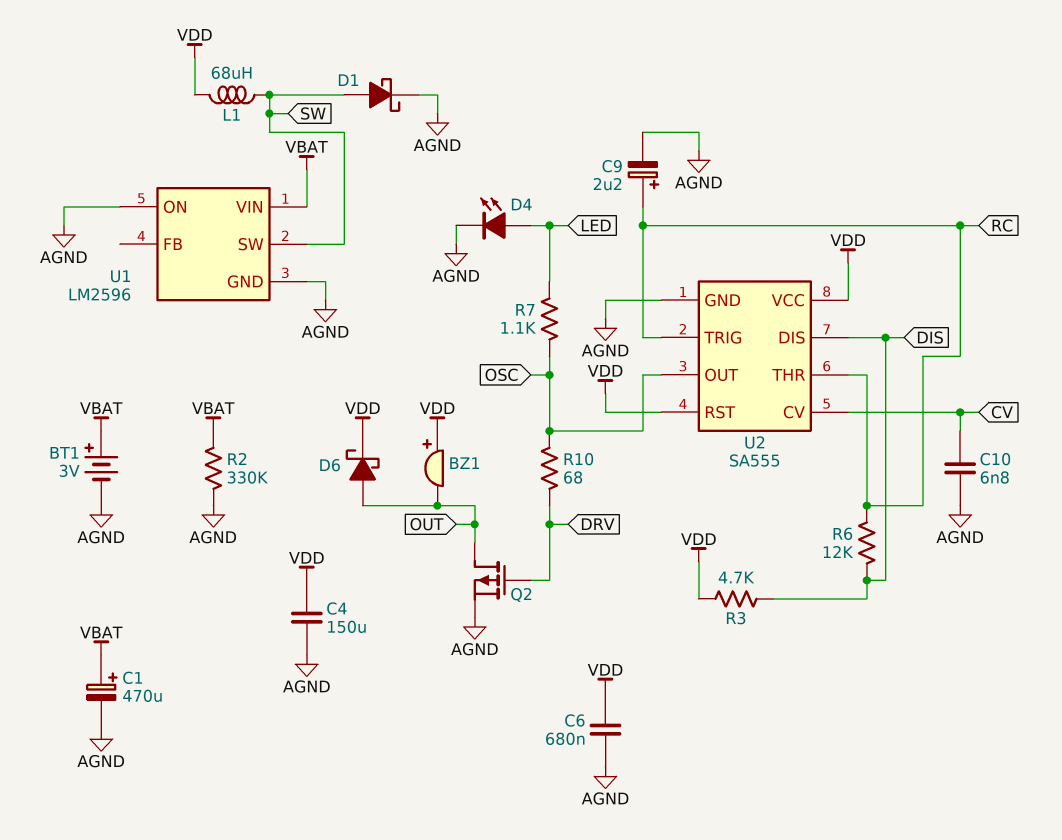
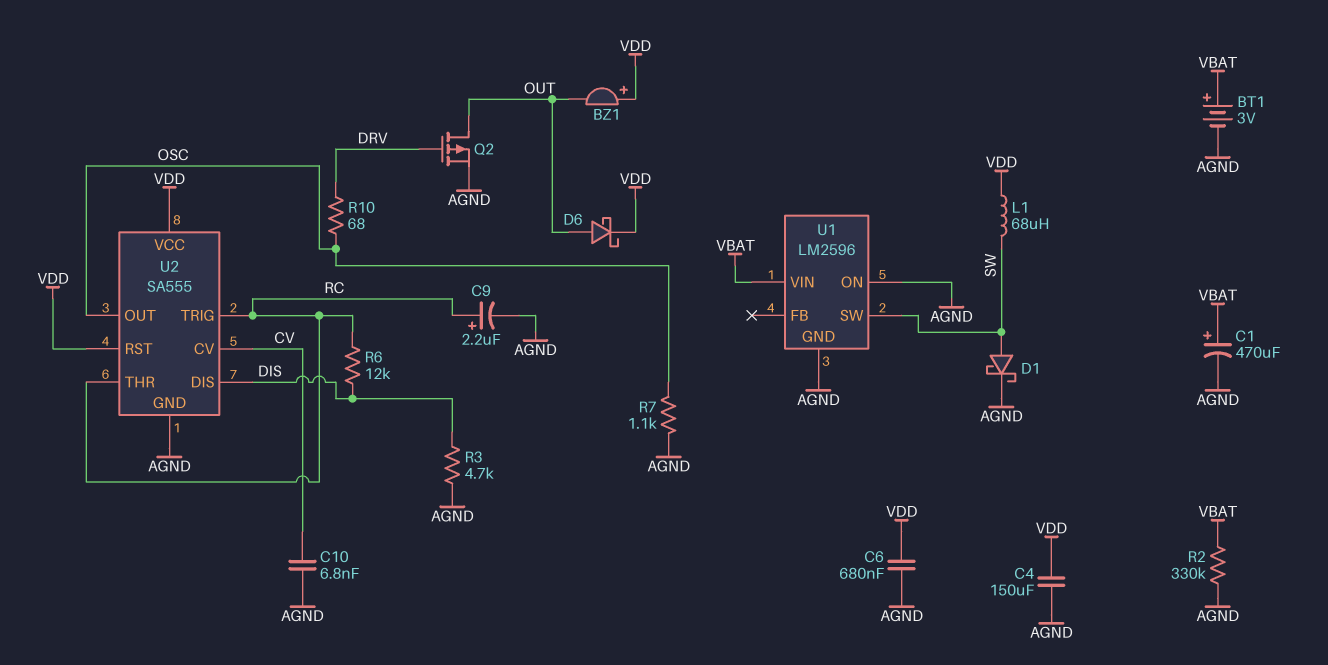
D4: LED (A LED, K AGND) -> none
R3: 4.7k (DIS, VDD) -> 4.7k (AGND, DIS)
R7: 1.1k (LED, OSC) -> 1.1k (AGND, OSC)

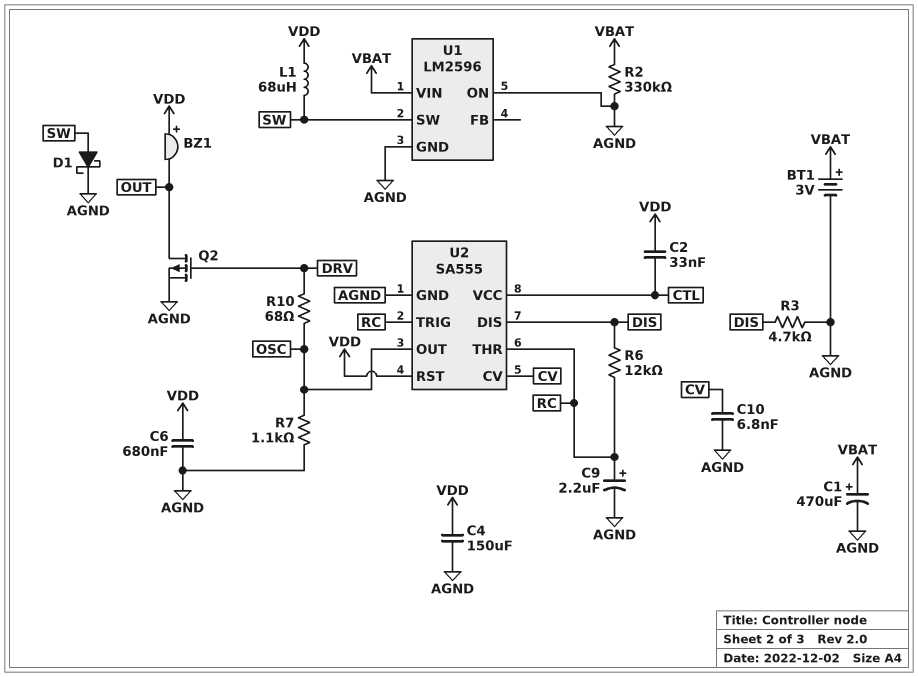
C2: none -> 33nF (CTL, VDD)
D6: schottky (A OUT, K VDD) -> none
U2 pin VCC: VDD -> CTL

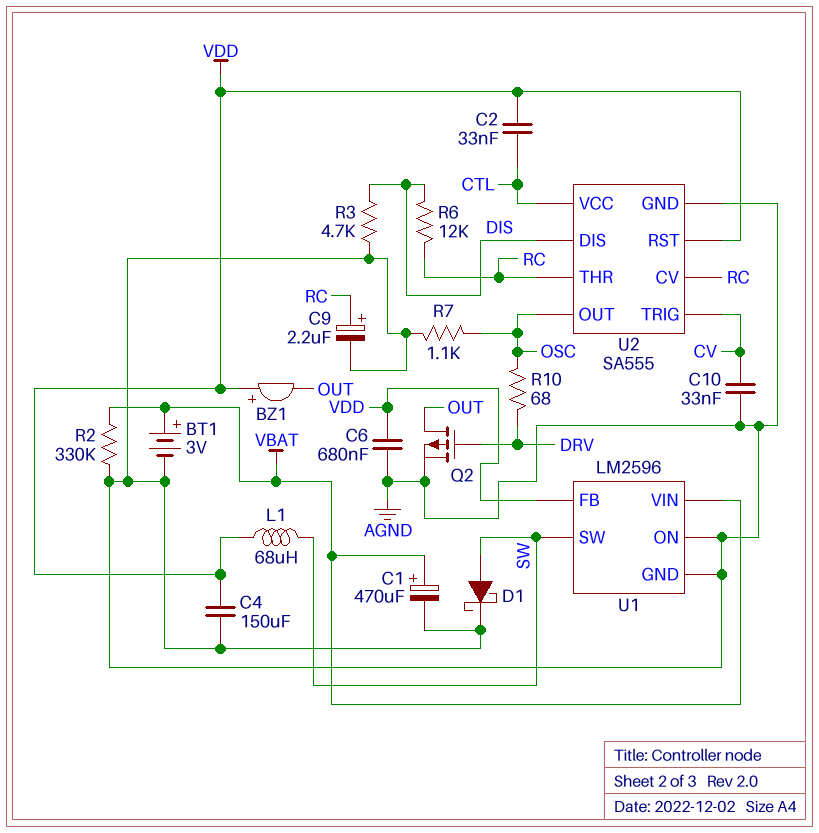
C10: 6.8nF (AGND, CV) -> 33nF (AGND, CV)
U1 pin FB: none -> VDD
U2 pin CV: CV -> RC
U2 pin TRIG: RC -> CV

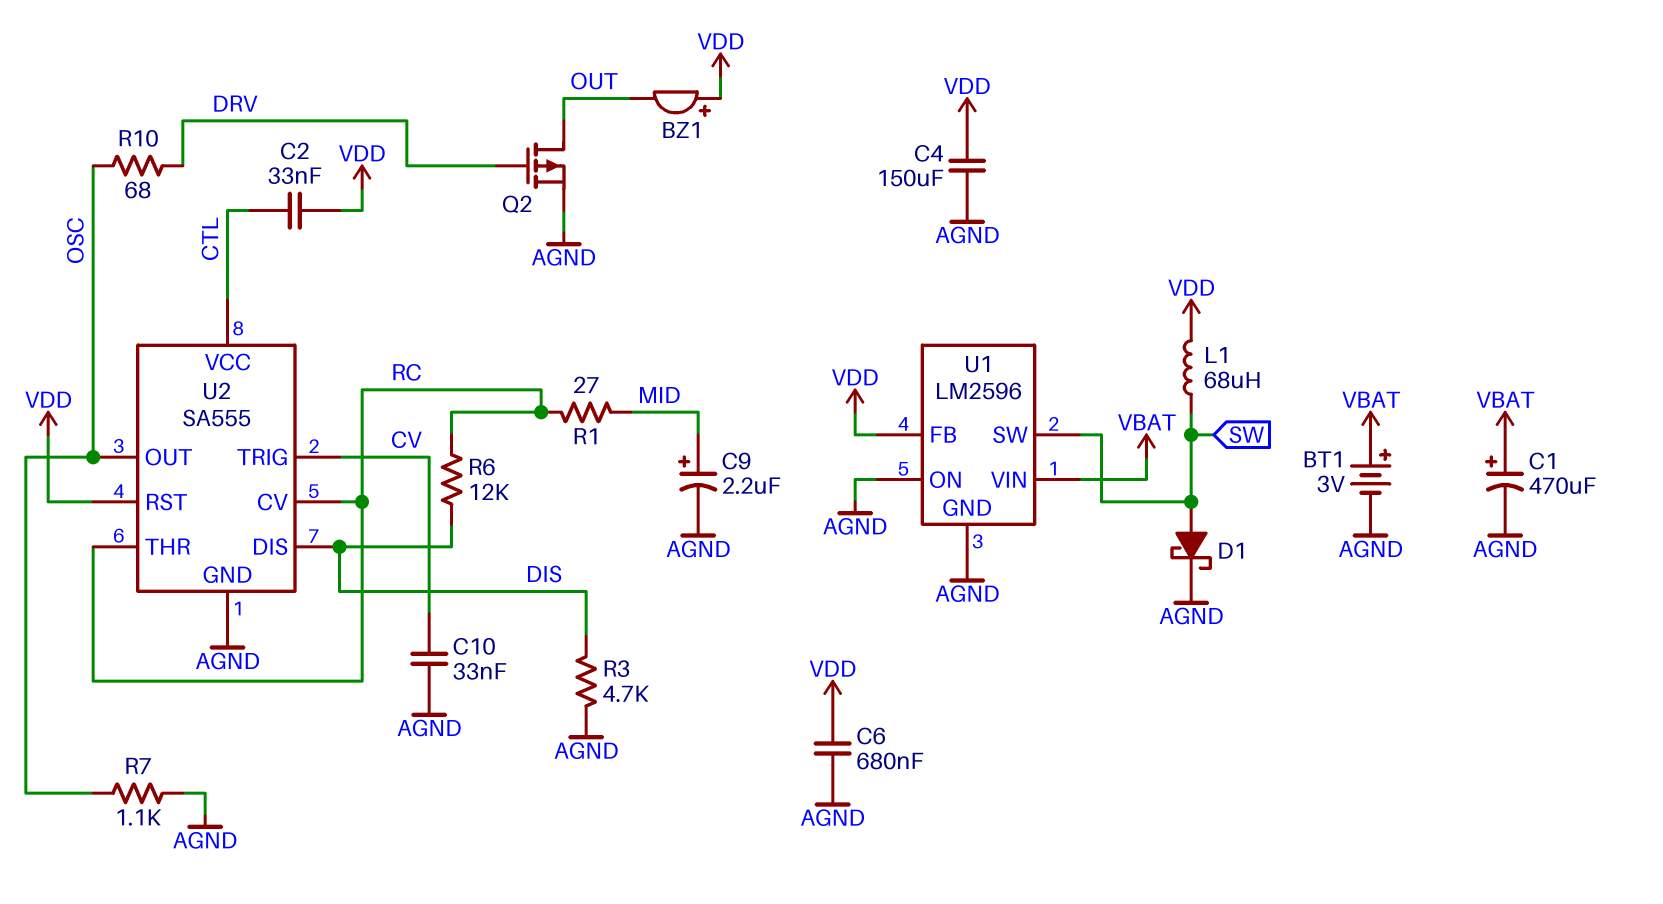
C9: 2.2uF (plus RC, minus AGND) -> 2.2uF (plus MID, minus AGND)
R1: none -> 27 (MID, RC)
R2: 330k (AGND, VBAT) -> none

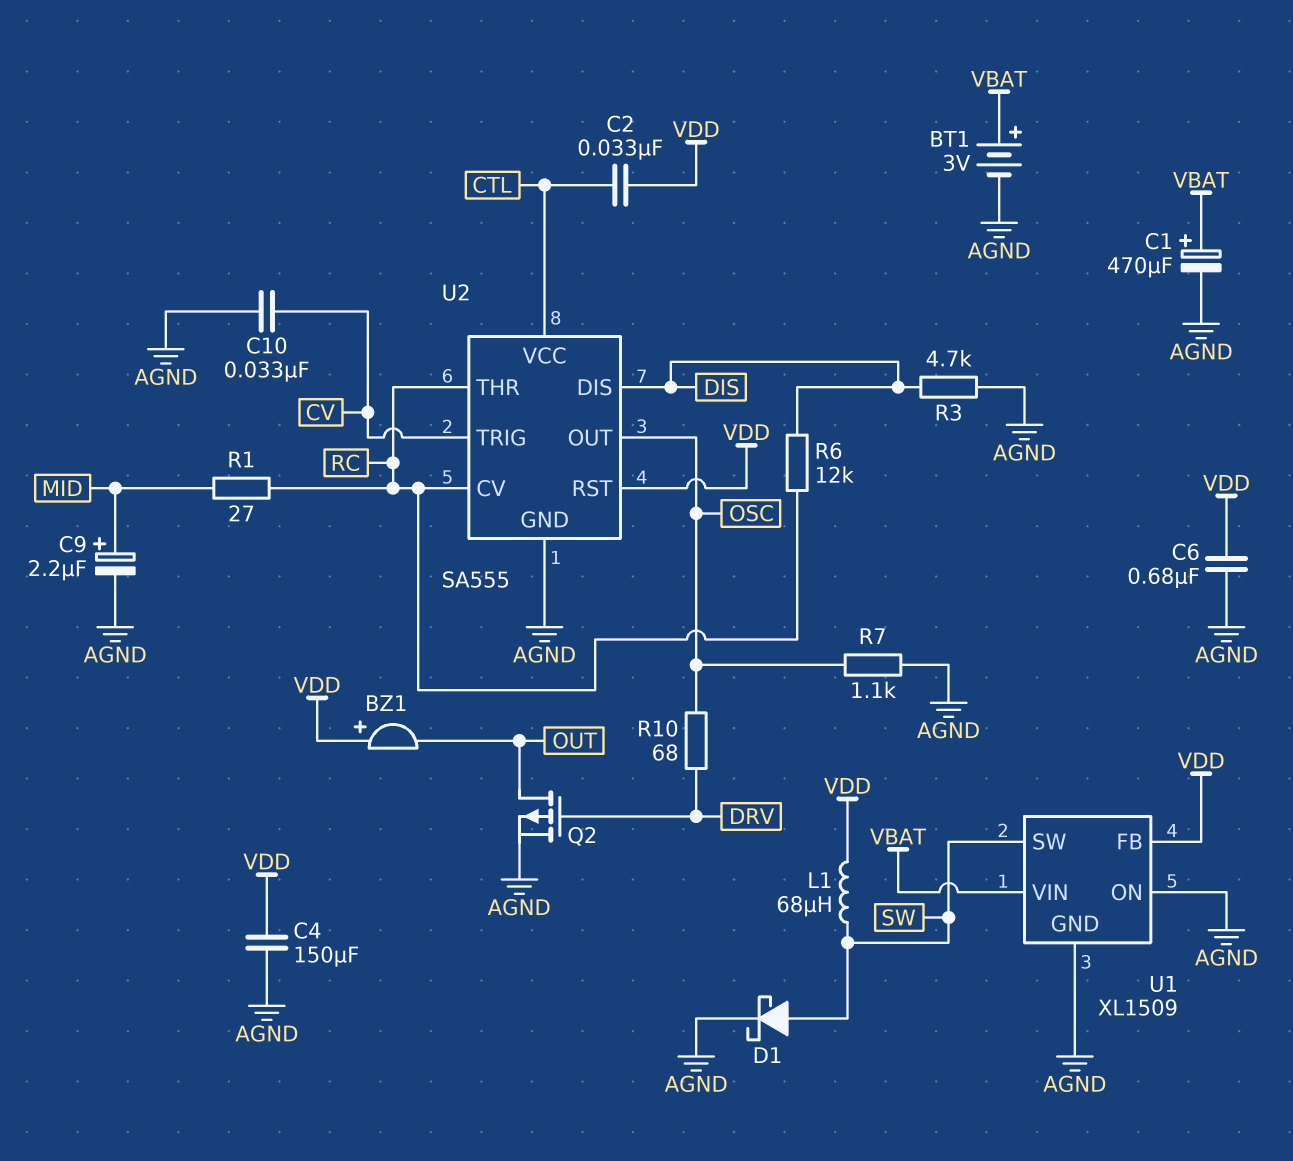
U1: LM2596 -> XL1509

